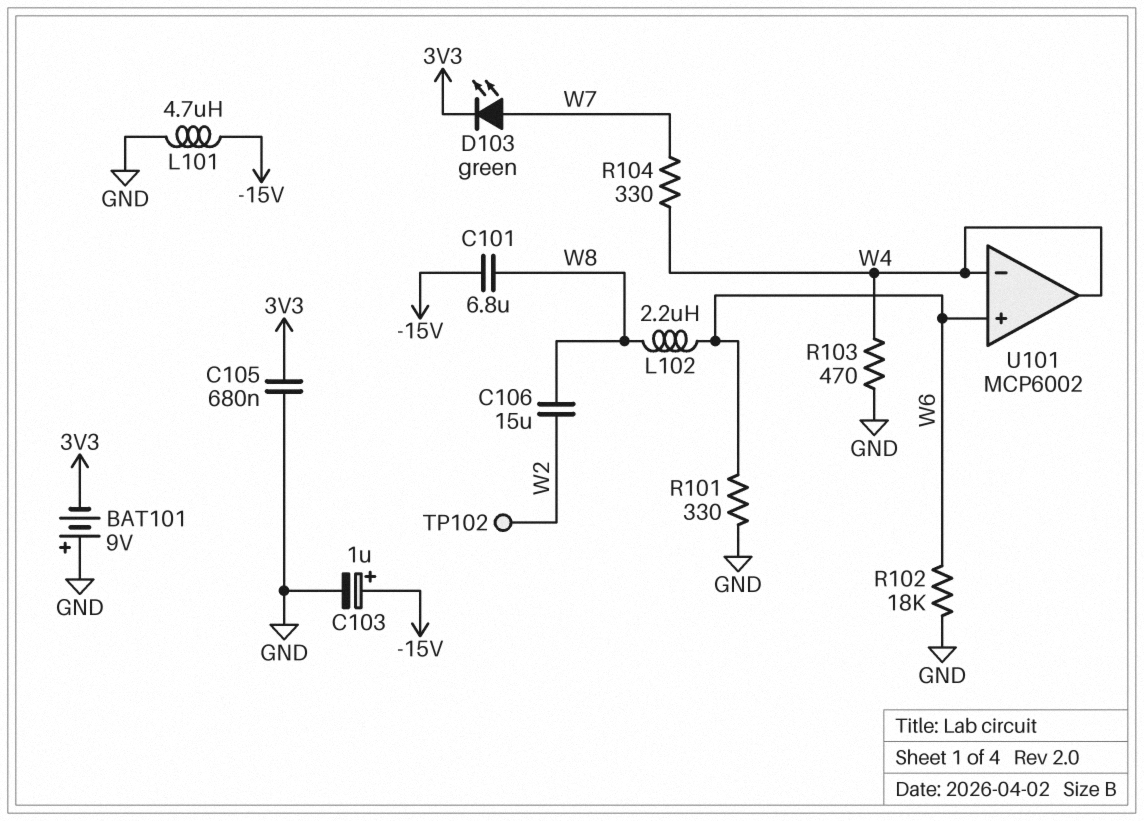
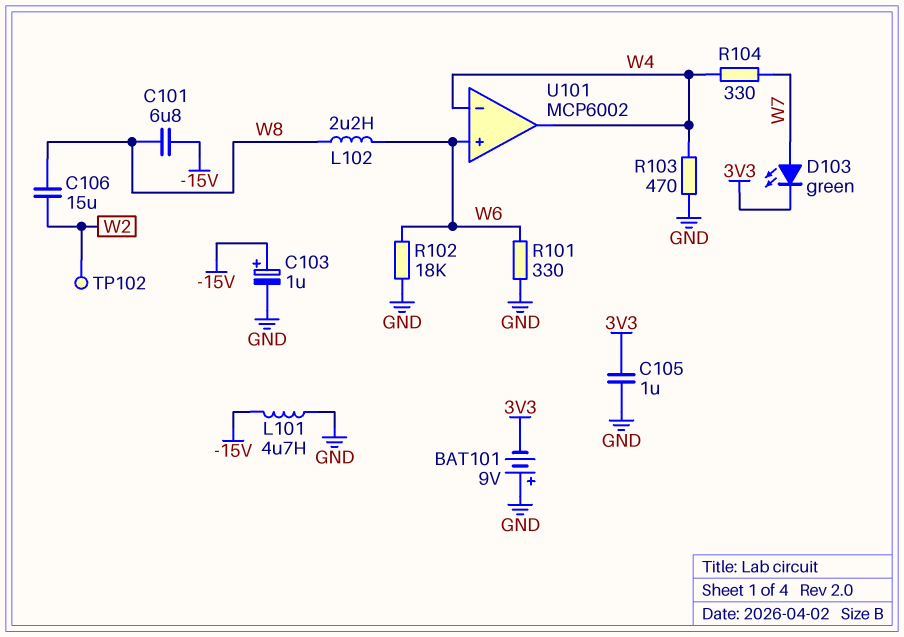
C105: 680nF (3V3, GND) -> 1uF (3V3, GND)

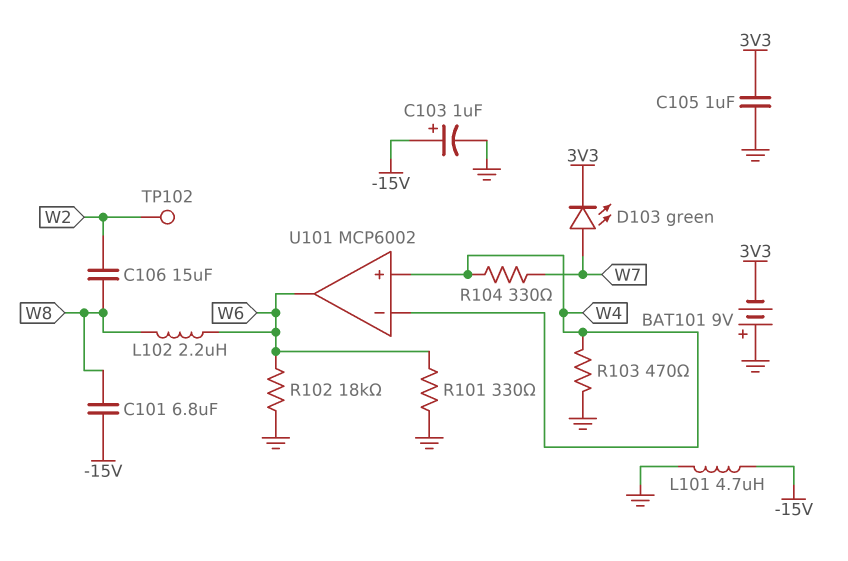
U101 pin in+: W6 -> W4
U101 pin out: W4 -> W6

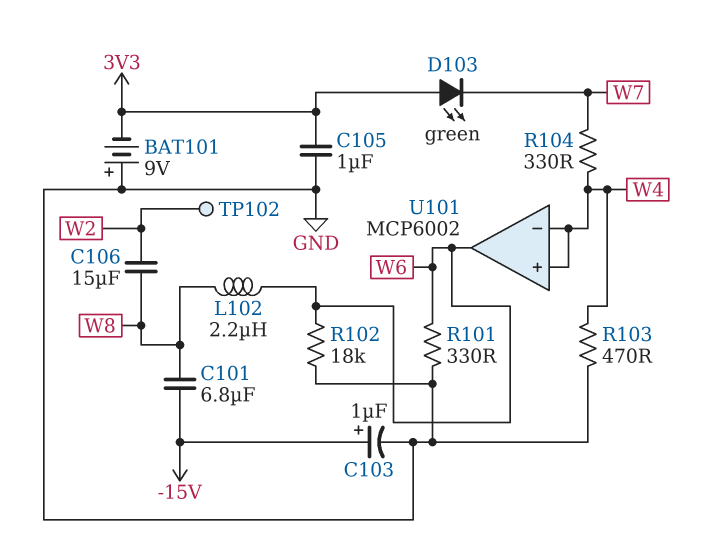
D103: LED green (A W7, K 3V3) -> LED green (A 3V3, K W7)
L101: 4.7uH (-15V, GND) -> none

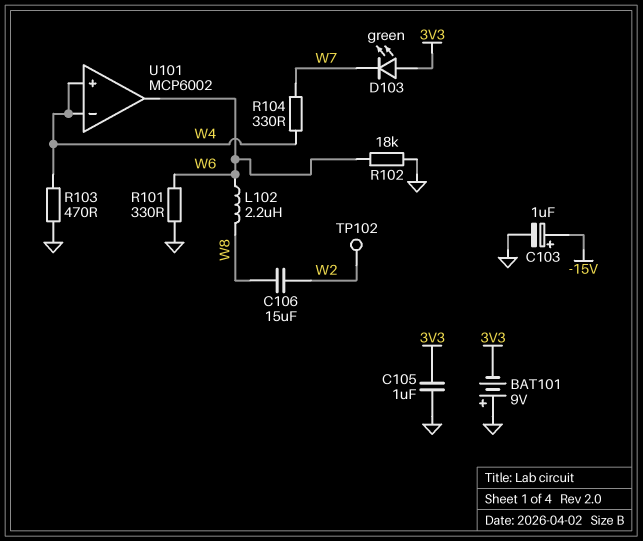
C101: 6.8uF (-15V, W8) -> none

